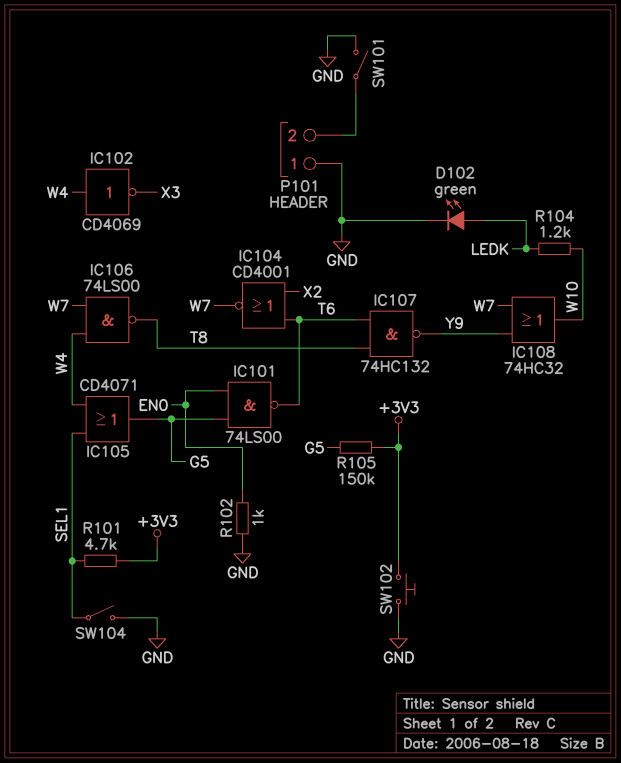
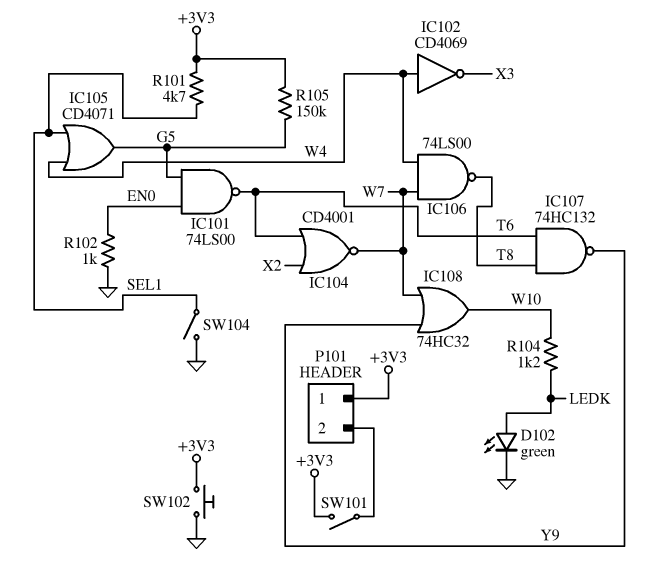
P101 pin 1: GND -> +3V3
SW101: switch (GND, P101/2) -> switch (+3V3, P101/2)

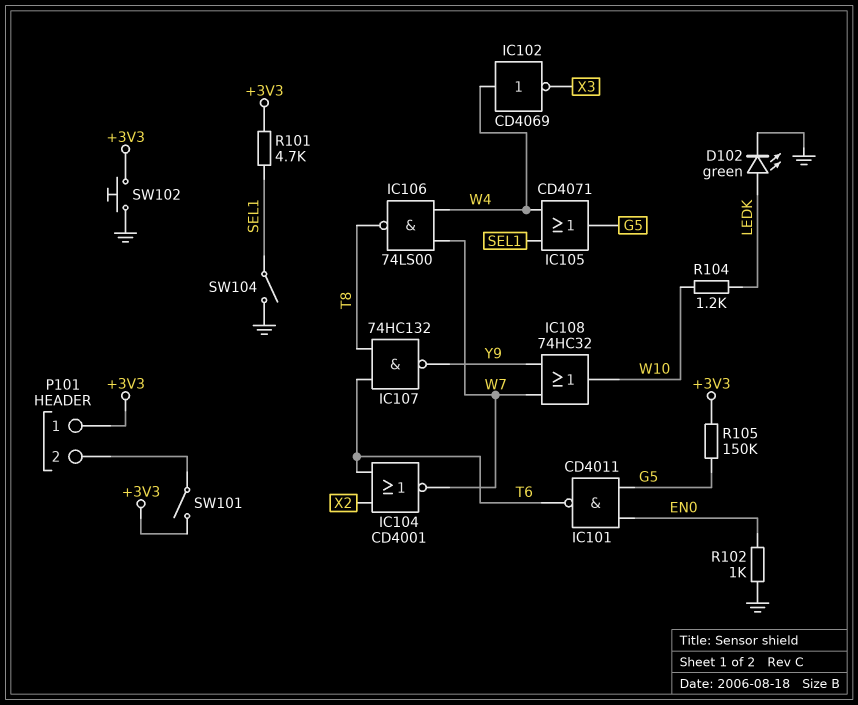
IC101: NAND 74LS00 (in EN0, in G5, out T6) -> NAND CD4011 (in EN0, in G5, out T6)

